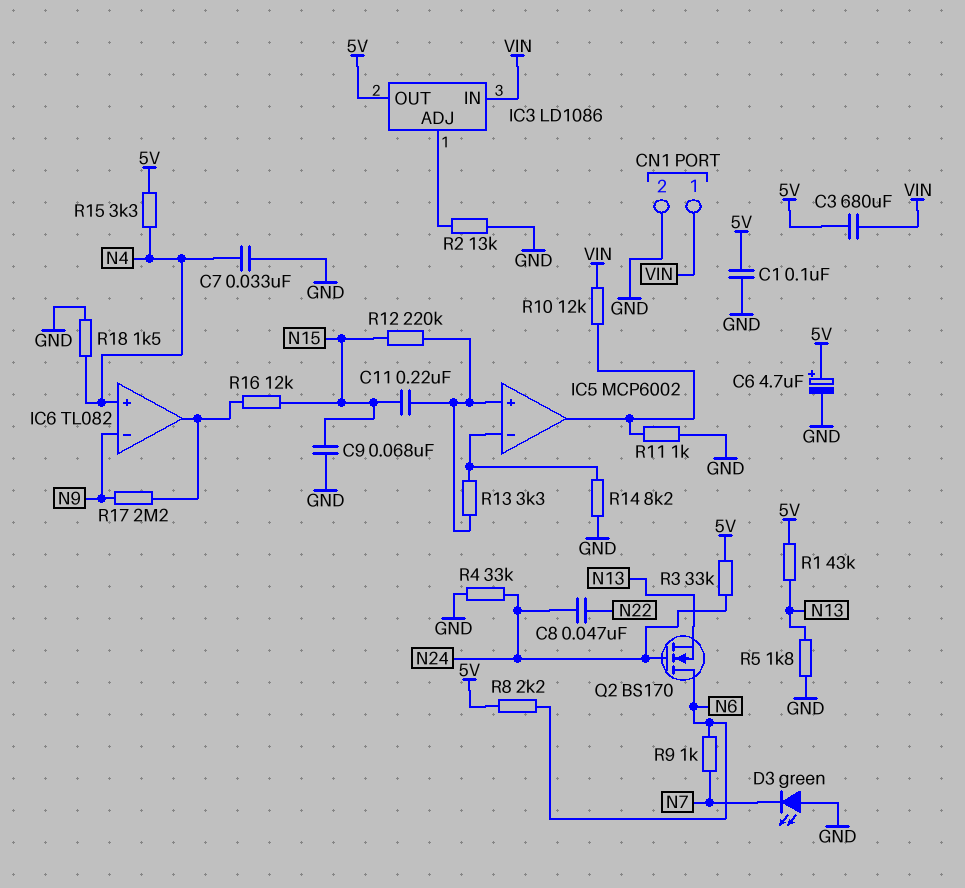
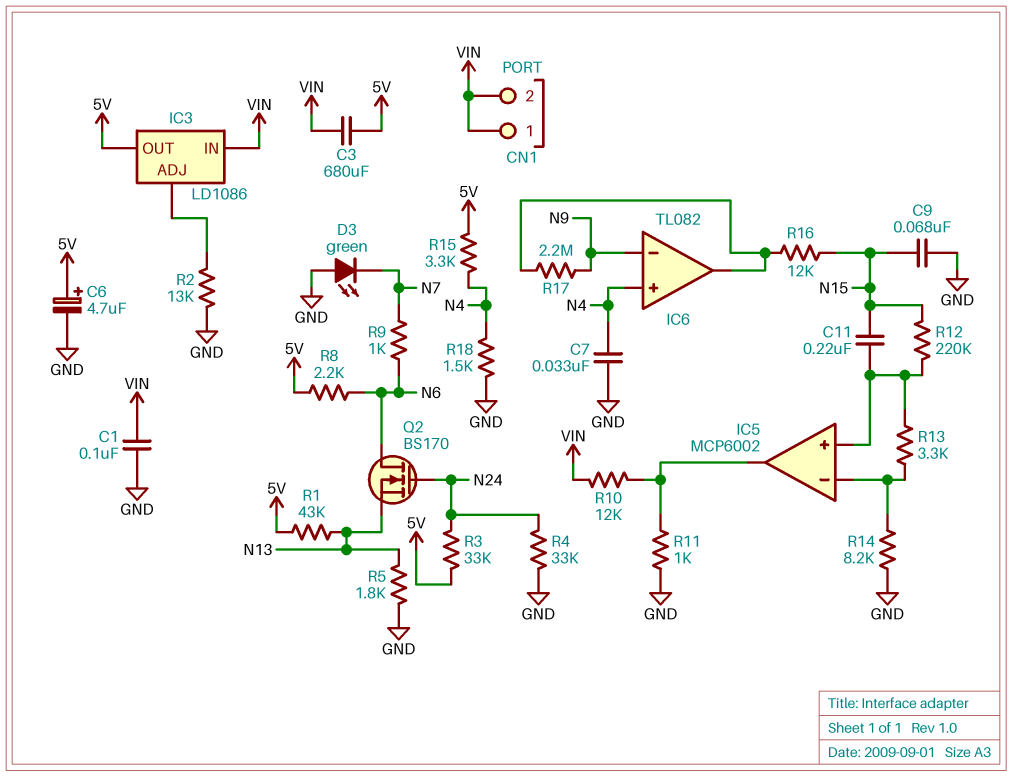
C1: 100nF (5V, GND) -> 100nF (GND, VIN)
C8: 47nF (N22, N24) -> none
CN1 pin 2: GND -> VIN

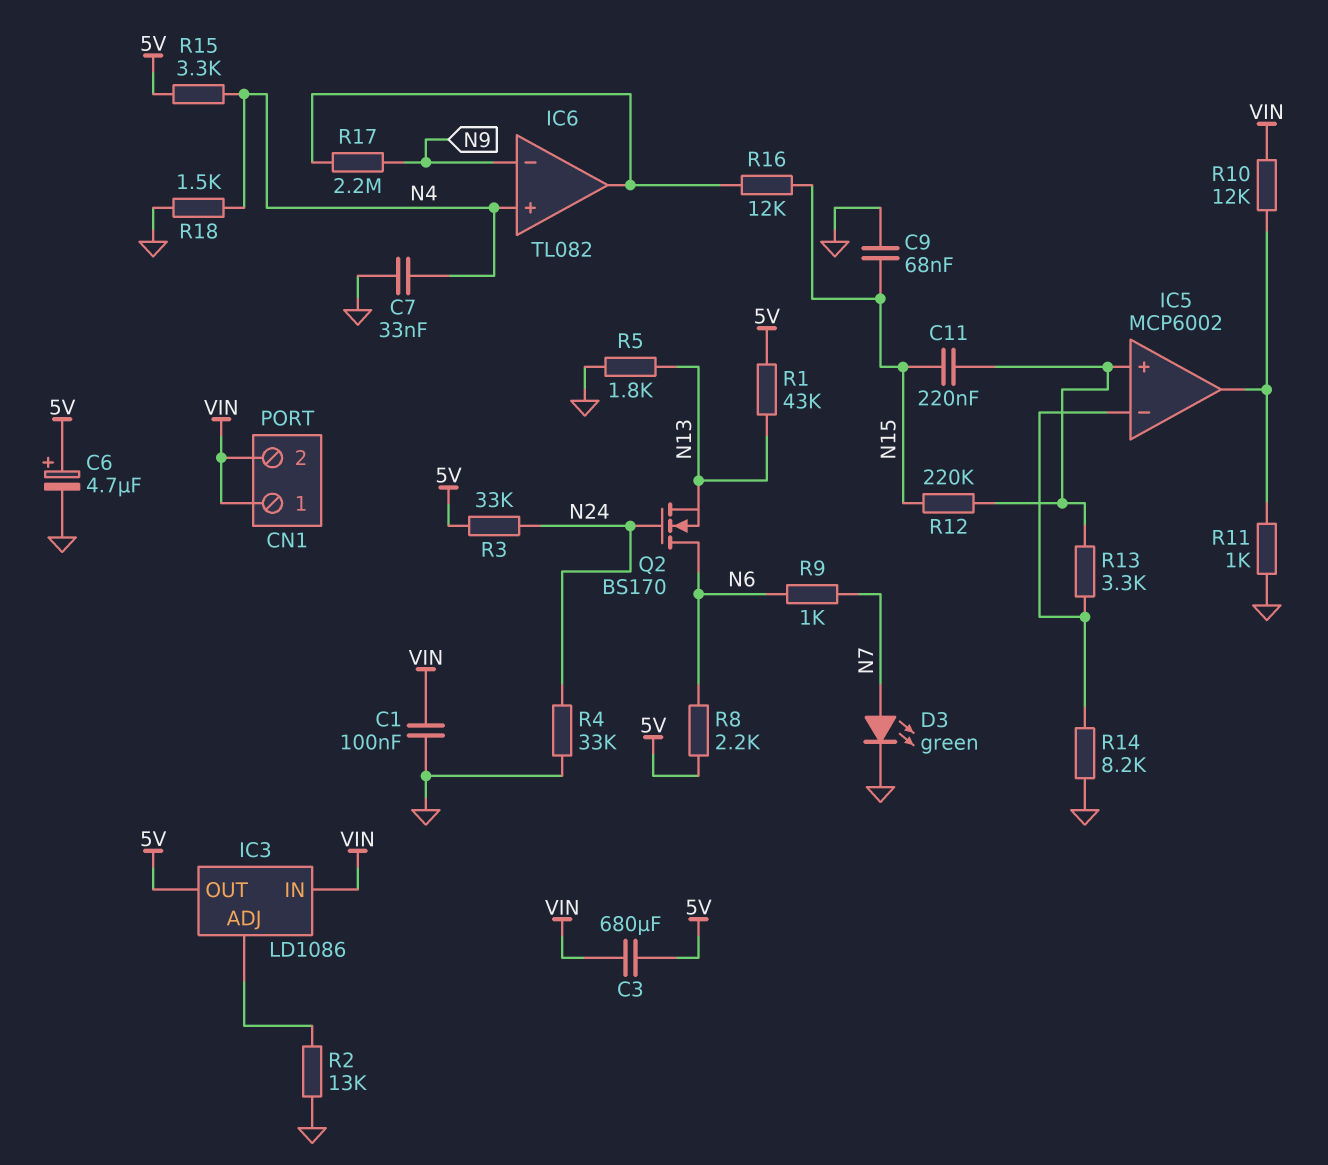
D3: LED green (A GND, K N7) -> LED green (A N7, K GND)

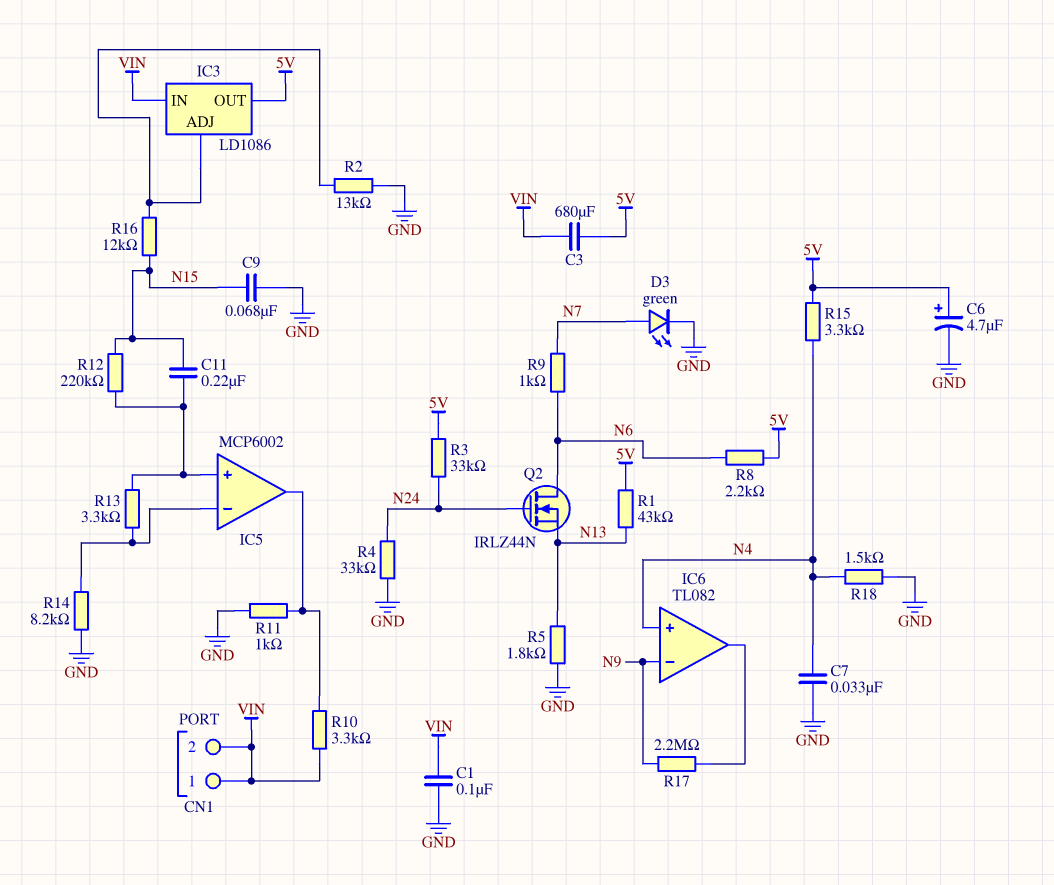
Q2: NMOS BS170 (G N24, D N6, S N13) -> NMOS IRLZ44N (G N24, D N6, S N13)
R10: 12k (IC5/out, VIN) -> 3.3k (IC5/out, VIN)
R16: 12k (IC6/out, N15) -> 12k (IC3/ADJ, N15)

